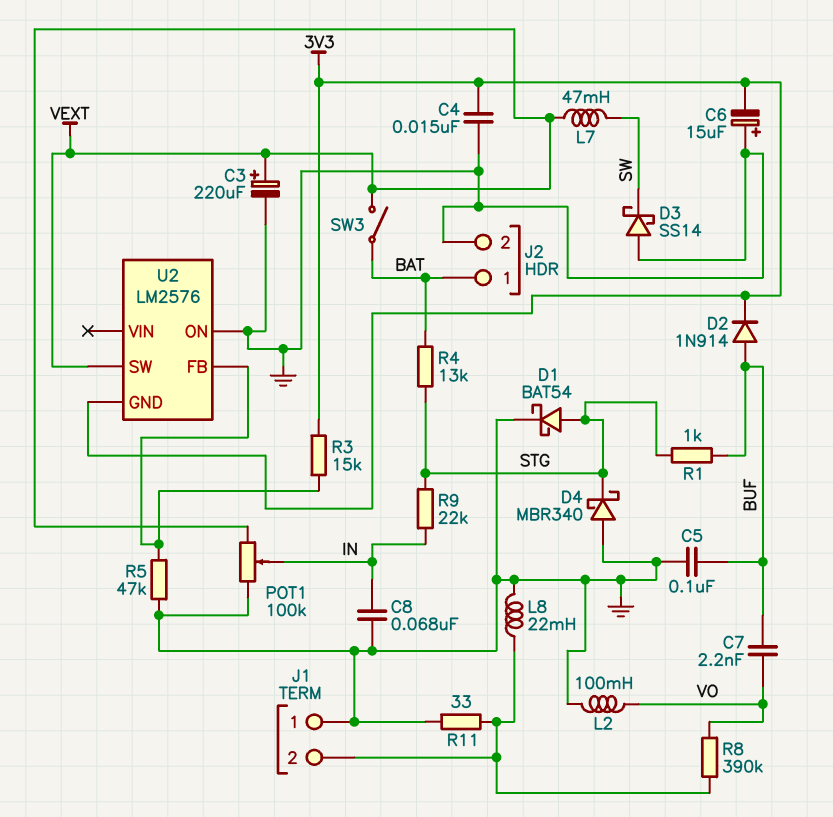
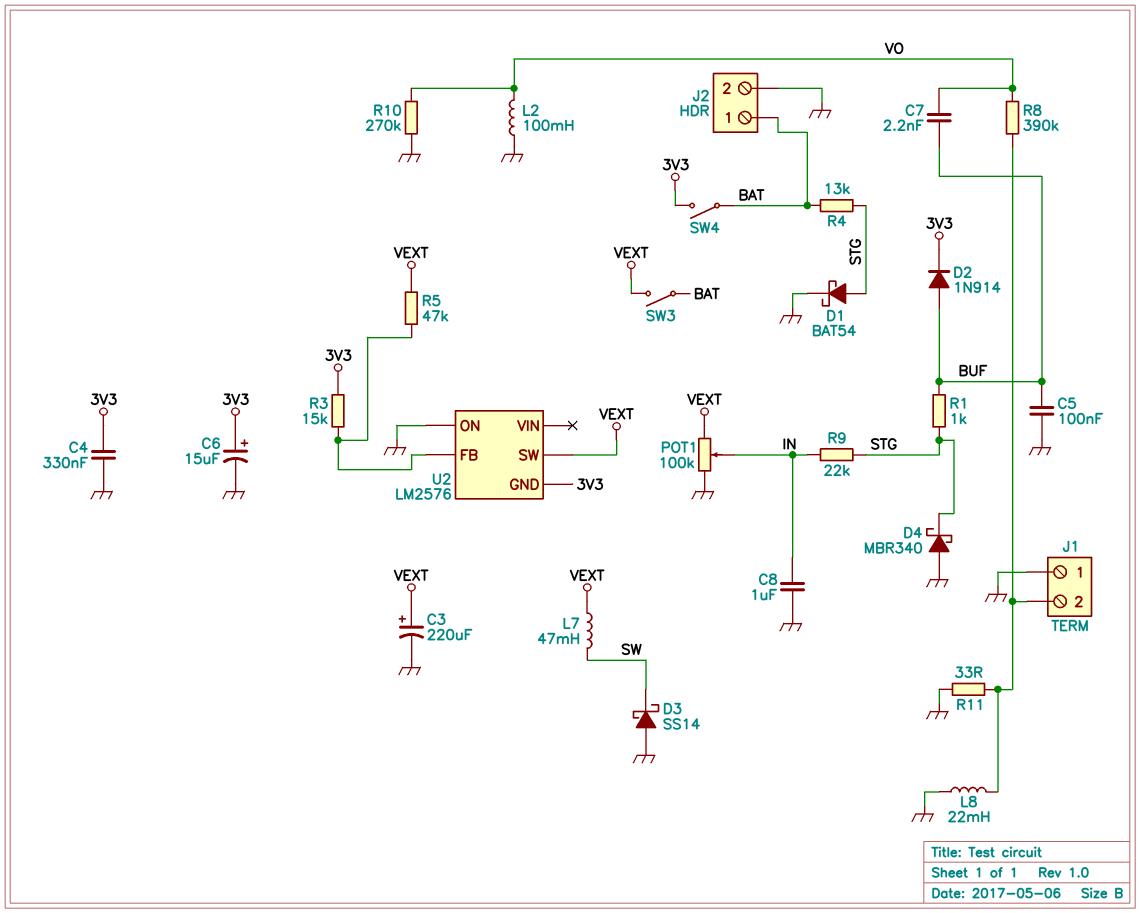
C4: 15nF (3V3, GND) -> 330nF (3V3, GND)
C6: 15uF (plus GND, minus 3V3) -> 15uF (plus 3V3, minus GND)
C8: 68nF (GND, IN) -> 1uF (GND, IN)
R5: 47k (GND, U2/FB) -> 47k (U2/FB, VEXT)
R10: none -> 270k (GND, VO)
SW4: none -> switch (3V3, BAT)

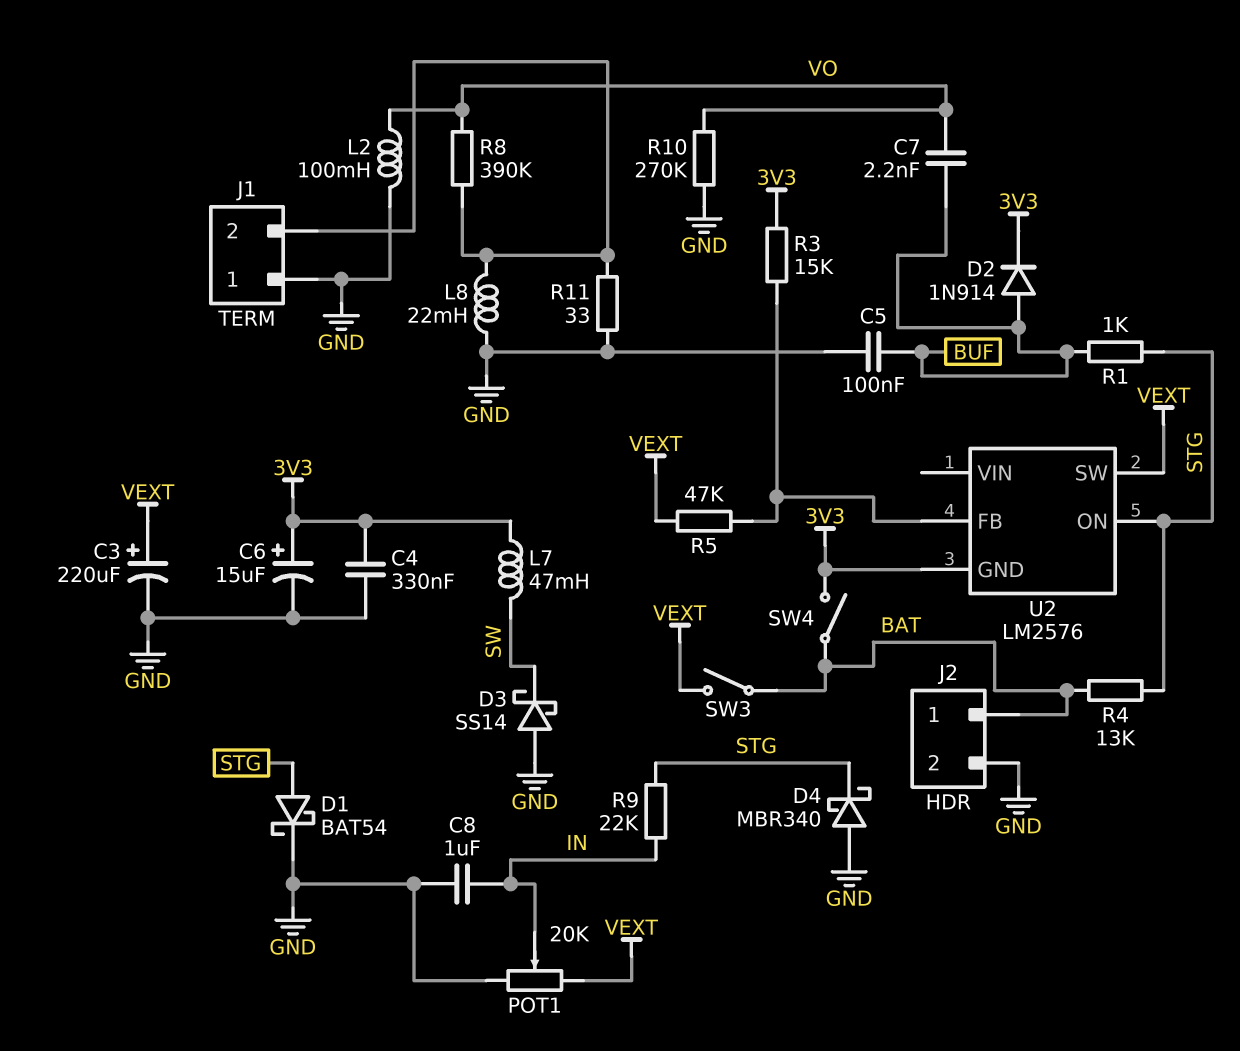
L7: 47mH (SW, VEXT) -> 47mH (3V3, SW)
POT1: 100k (GND, VEXT, wiper IN) -> 20k (GND, VEXT, wiper IN)
U2 pin ON: GND -> STG

